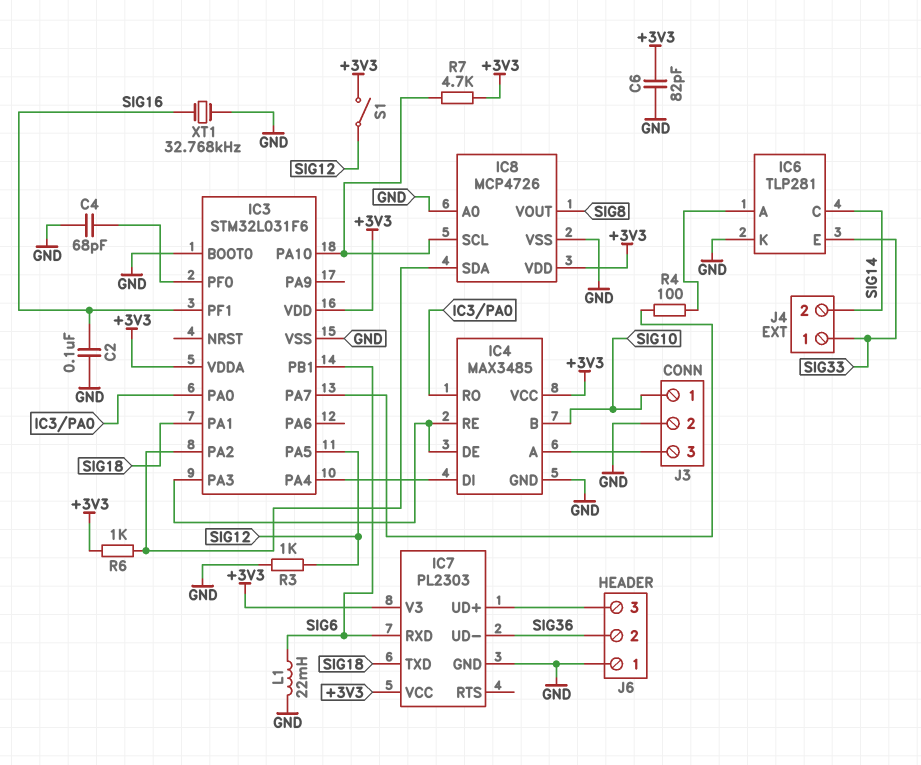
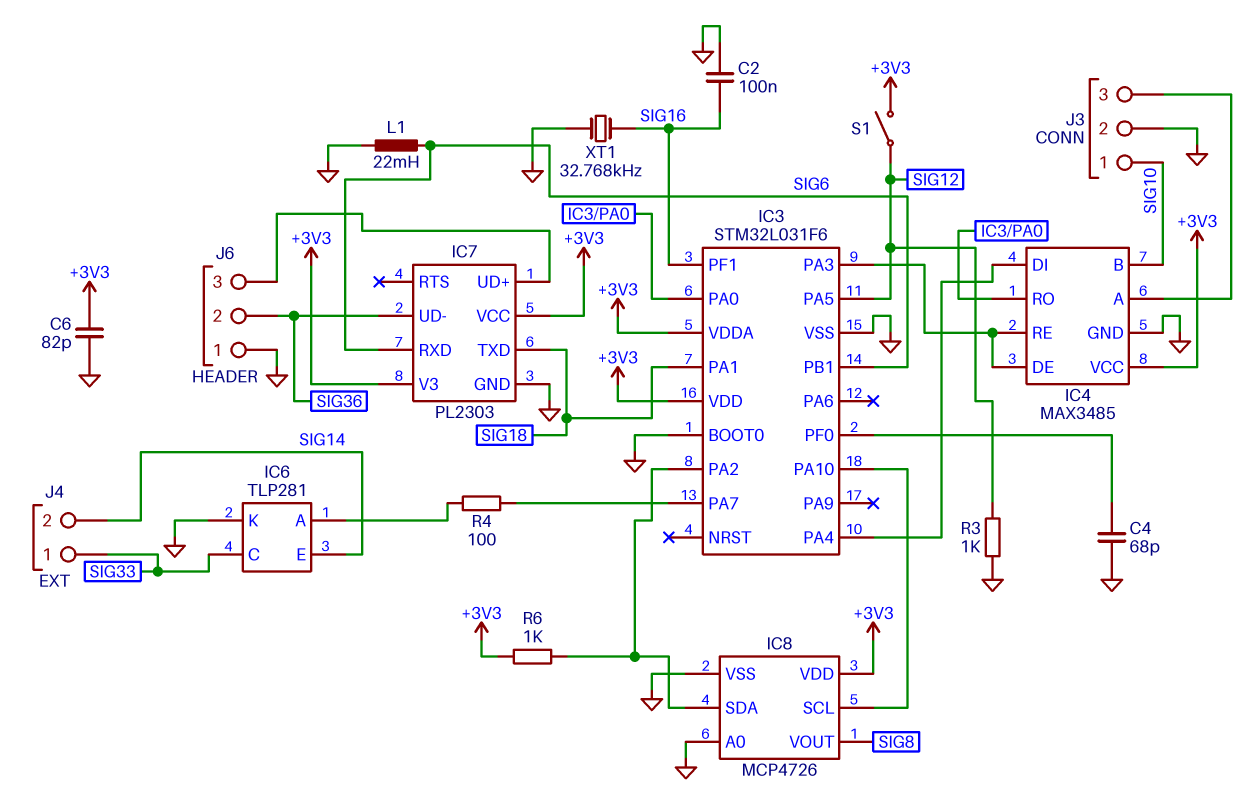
IC6 pin C: SIG14 -> SIG33
IC6 pin E: SIG33 -> SIG14
R7: 4.7k (+3V3, IC3/PA10) -> none

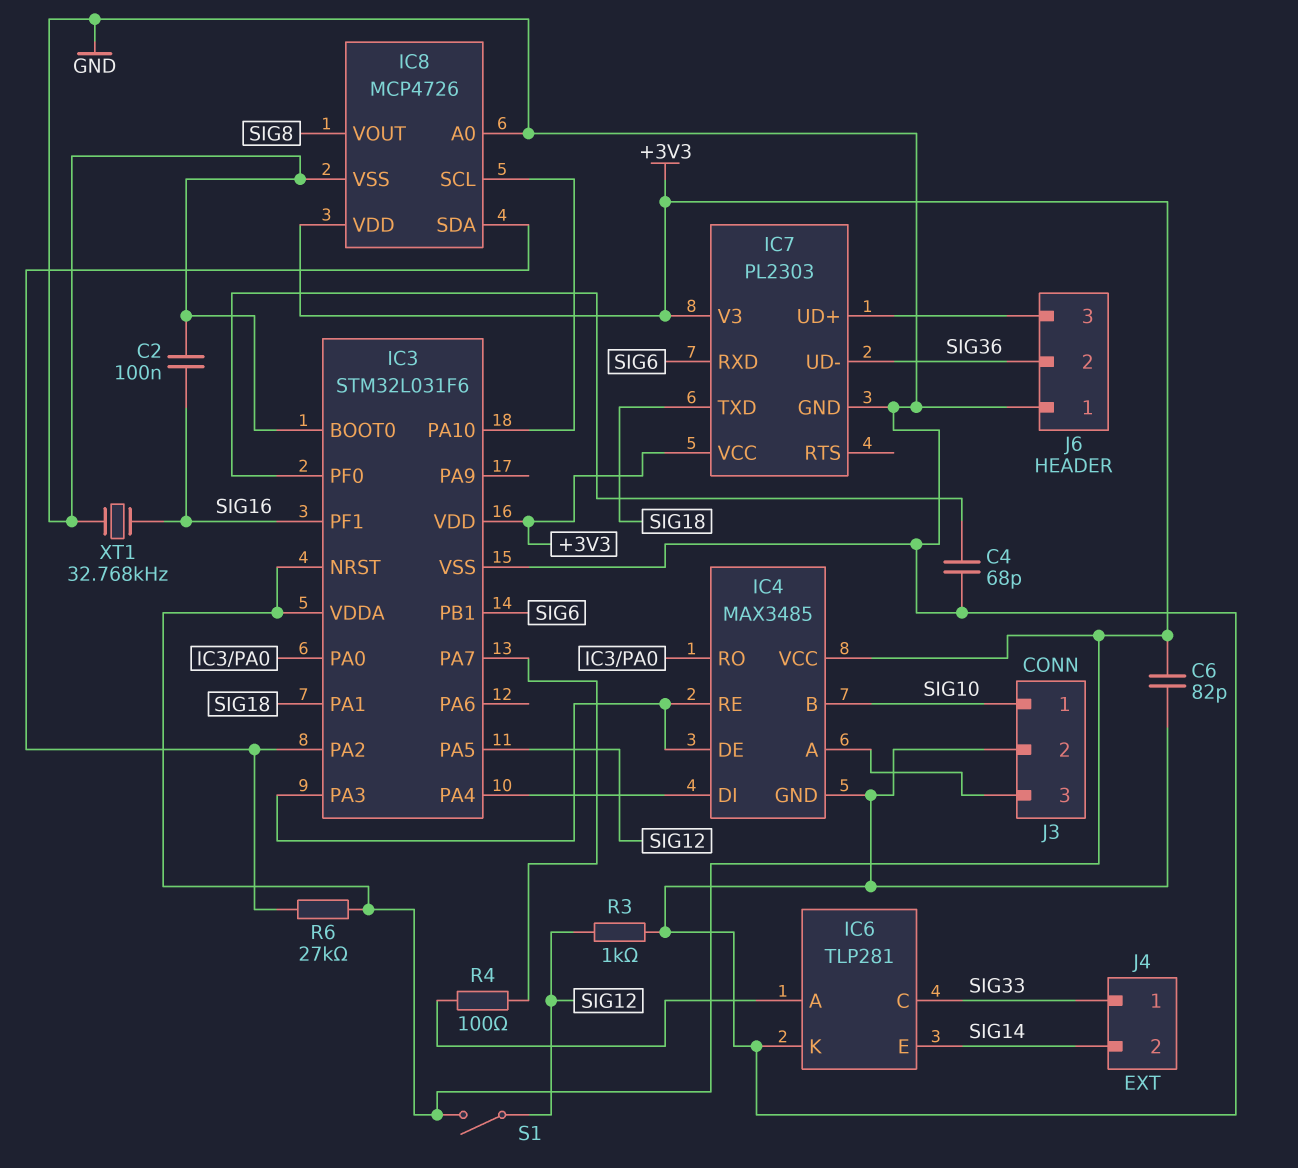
IC3 pin NRST: none -> +3V3
L1: 22mH (GND, SIG6) -> none
R6: 1k (+3V3, IC3/PA2) -> 27k (+3V3, IC3/PA2)

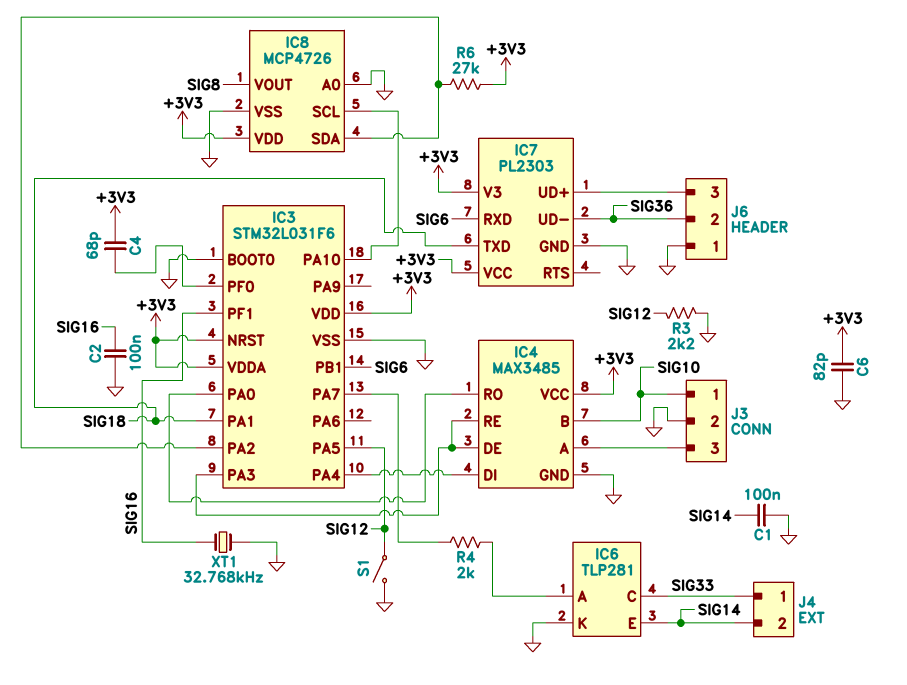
C1: none -> 100nF (GND, SIG14)
C4: 68pF (GND, IC3/PF0) -> 68pF (+3V3, IC3/PF0)
R3: 1k (GND, SIG12) -> 2.2k (GND, SIG12)
R4: 100 (IC3/PA7, IC6/A) -> 2k (IC3/PA7, IC6/A)
S1: switch (+3V3, SIG12) -> switch (GND, SIG12)

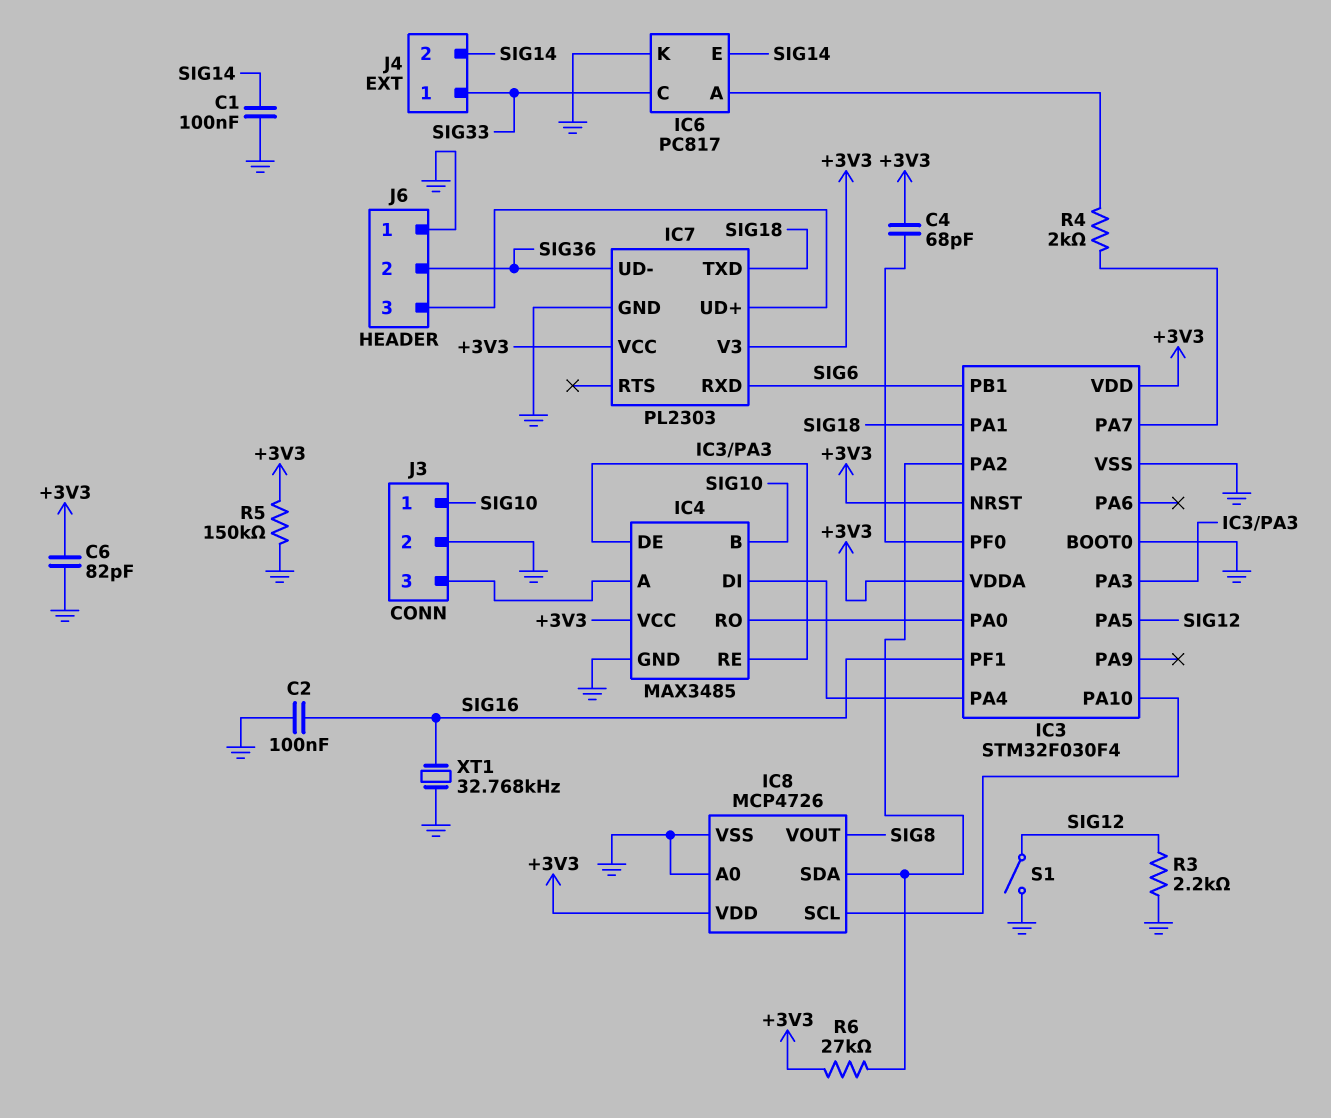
IC3: STM32L031F6 -> STM32F030F4
IC6: TLP281 -> PC817
R5: none -> 150k (+3V3, GND)

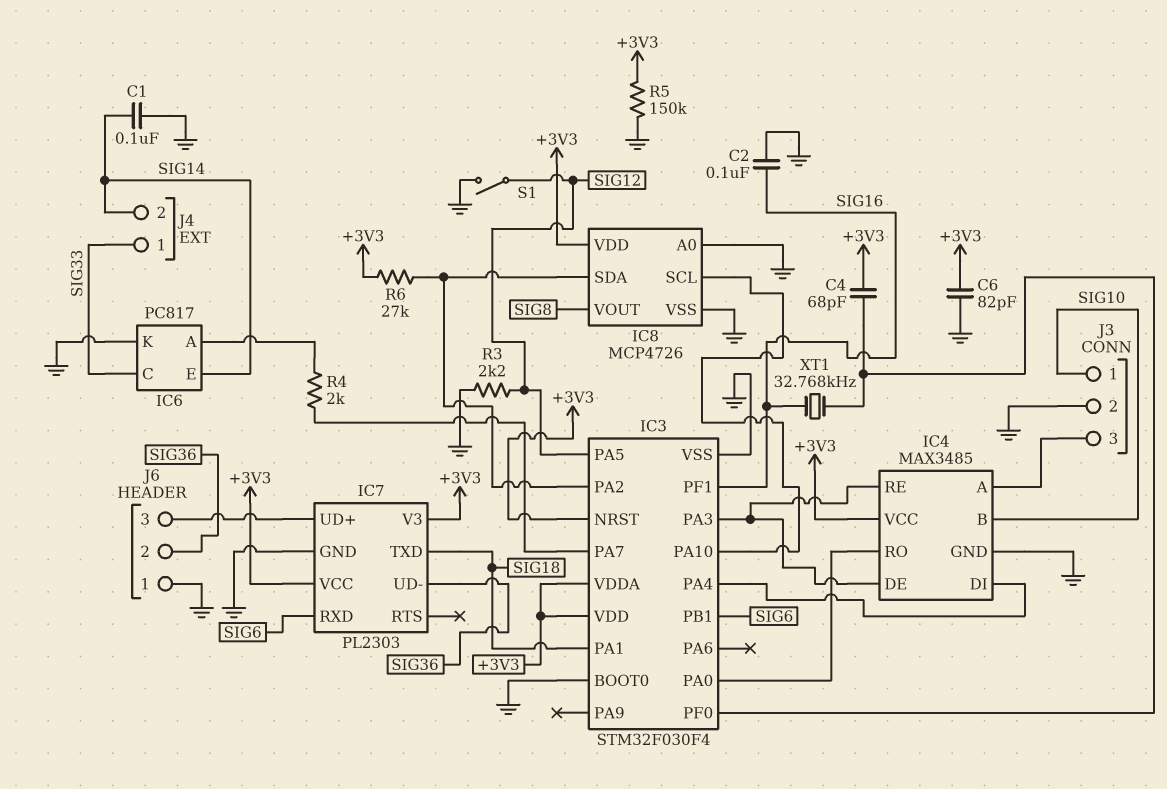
XT1: 32.768kHz (GND, SIG16) -> 32.768kHz (IC3/PF0, SIG16)

